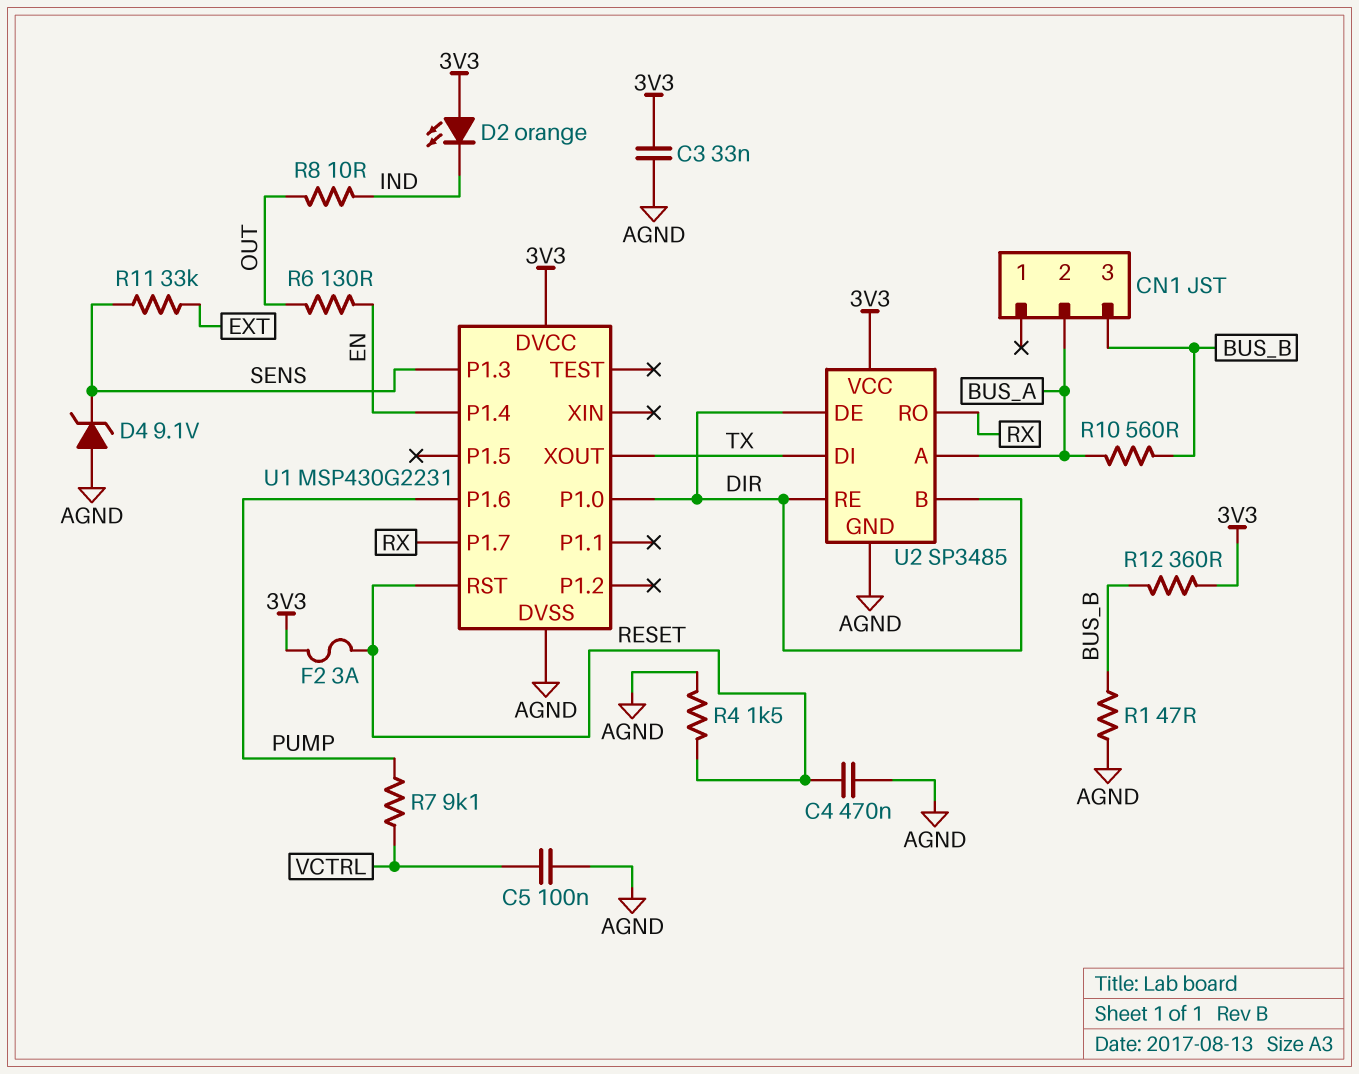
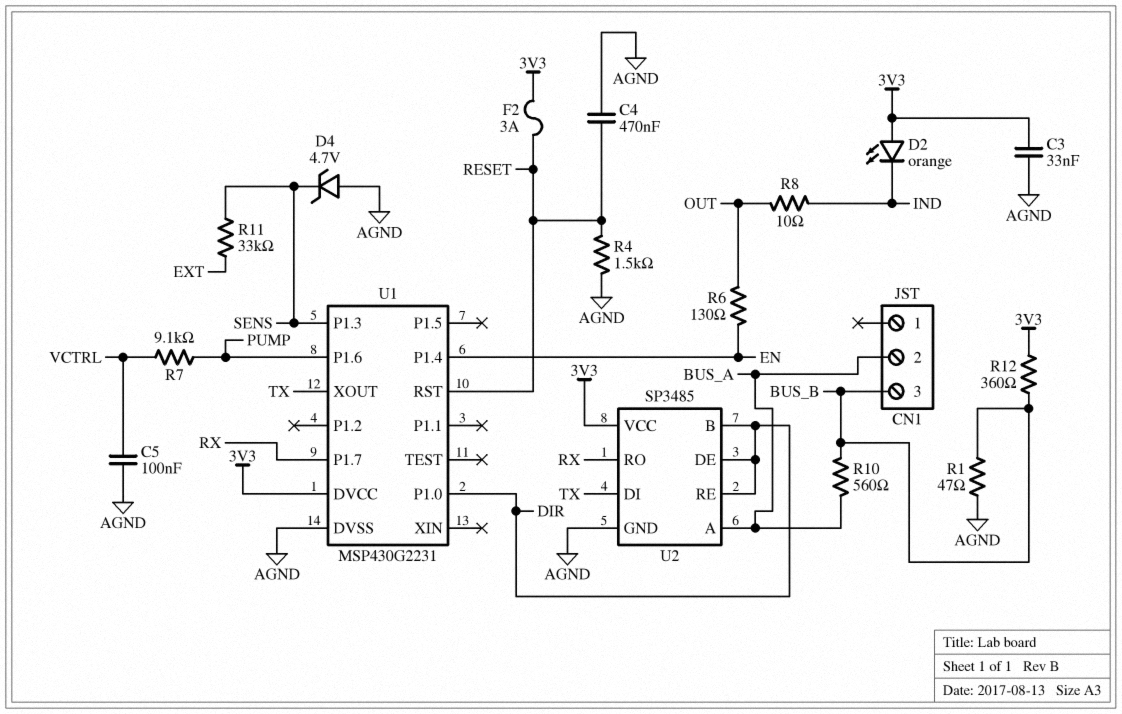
D4: zener 9.1V (A AGND, K SENS) -> zener 4.7V (A AGND, K SENS)

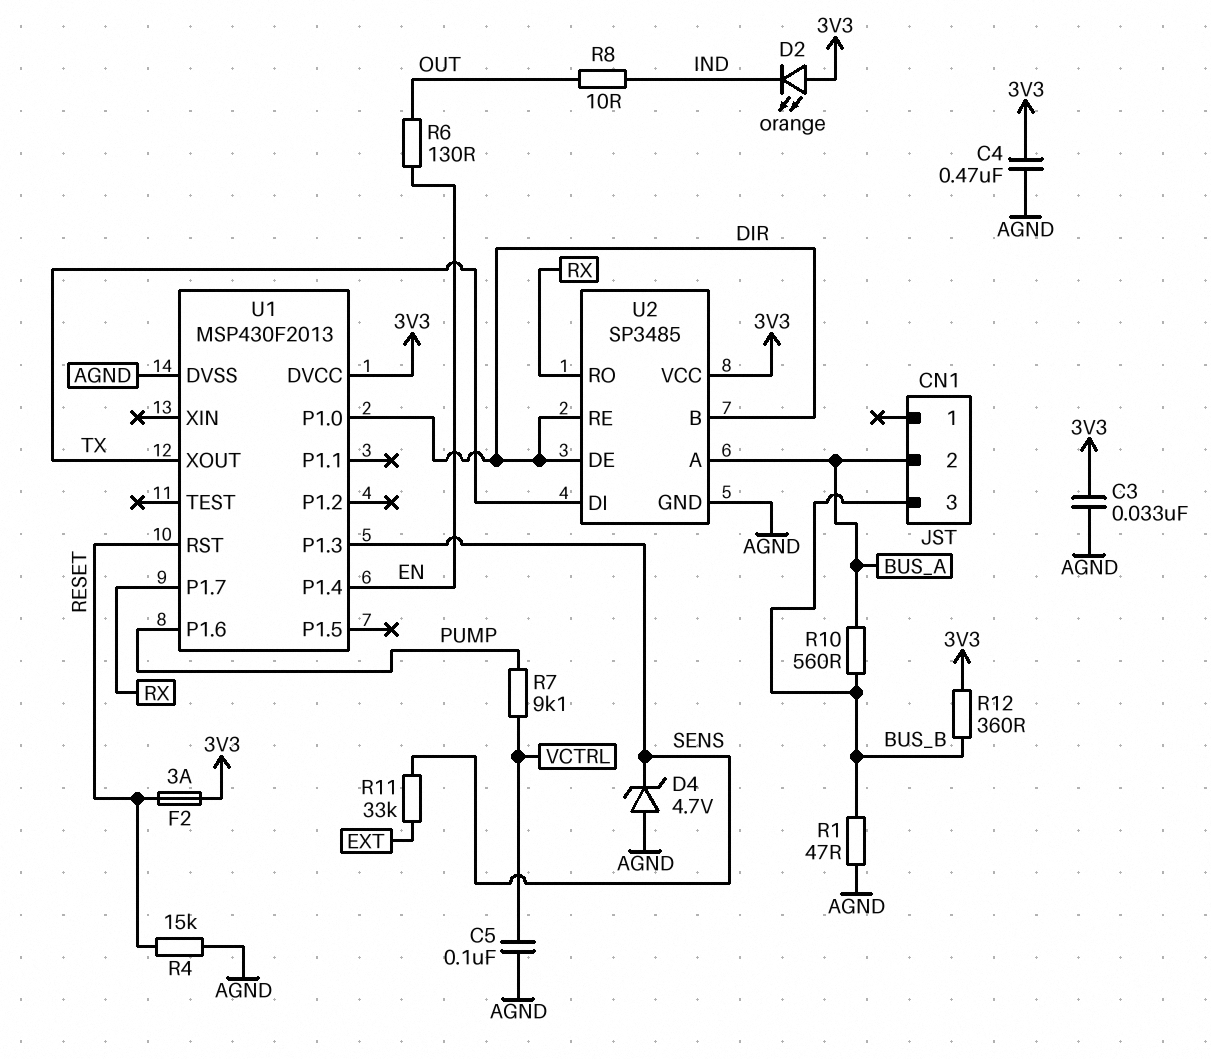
C4: 470nF (AGND, RESET) -> 470nF (3V3, AGND)
R4: 1.5k (AGND, RESET) -> 15k (AGND, RESET)
U1: MSP430G2231 -> MSP430F2013

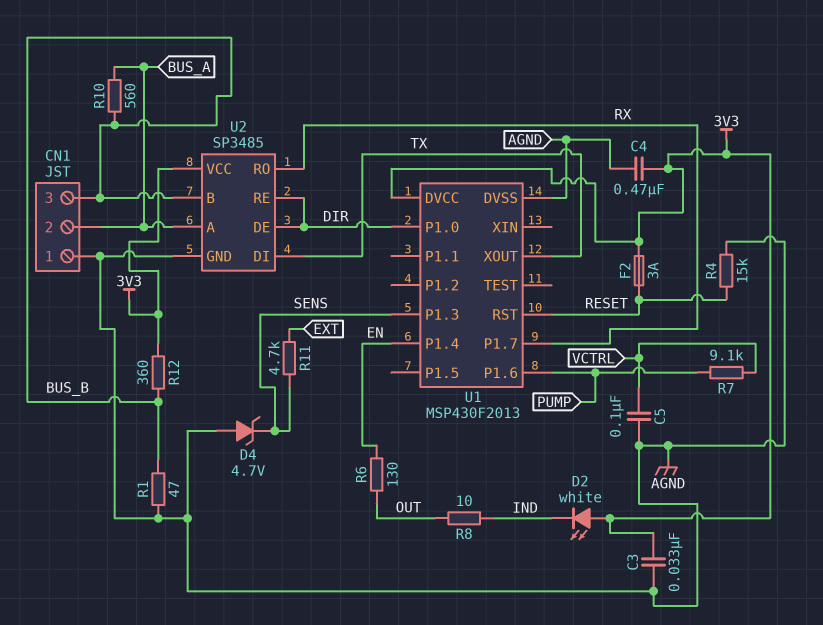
CN1 pin 1: none -> AGND
D2: LED orange (A 3V3, K IND) -> LED white (A 3V3, K IND)
R11: 33k (EXT, SENS) -> 4.7k (EXT, SENS)
U2 pin B: DIR -> BUS_B

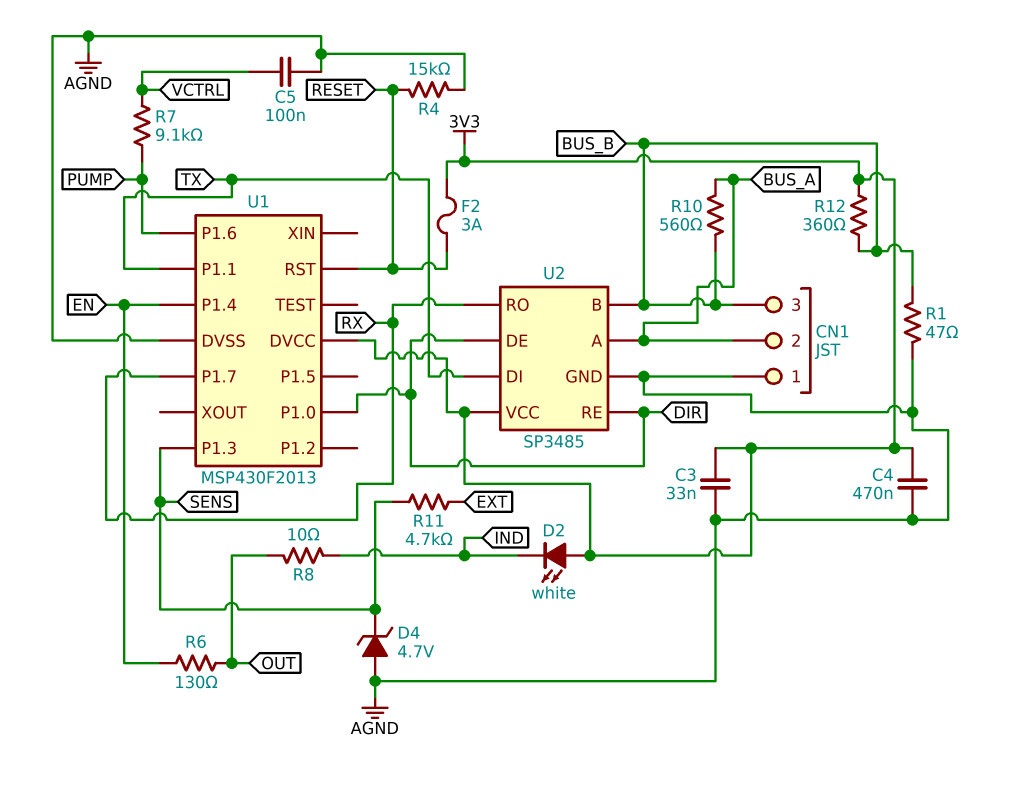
U1 pin P1.1: none -> TX
U1 pin XOUT: TX -> none

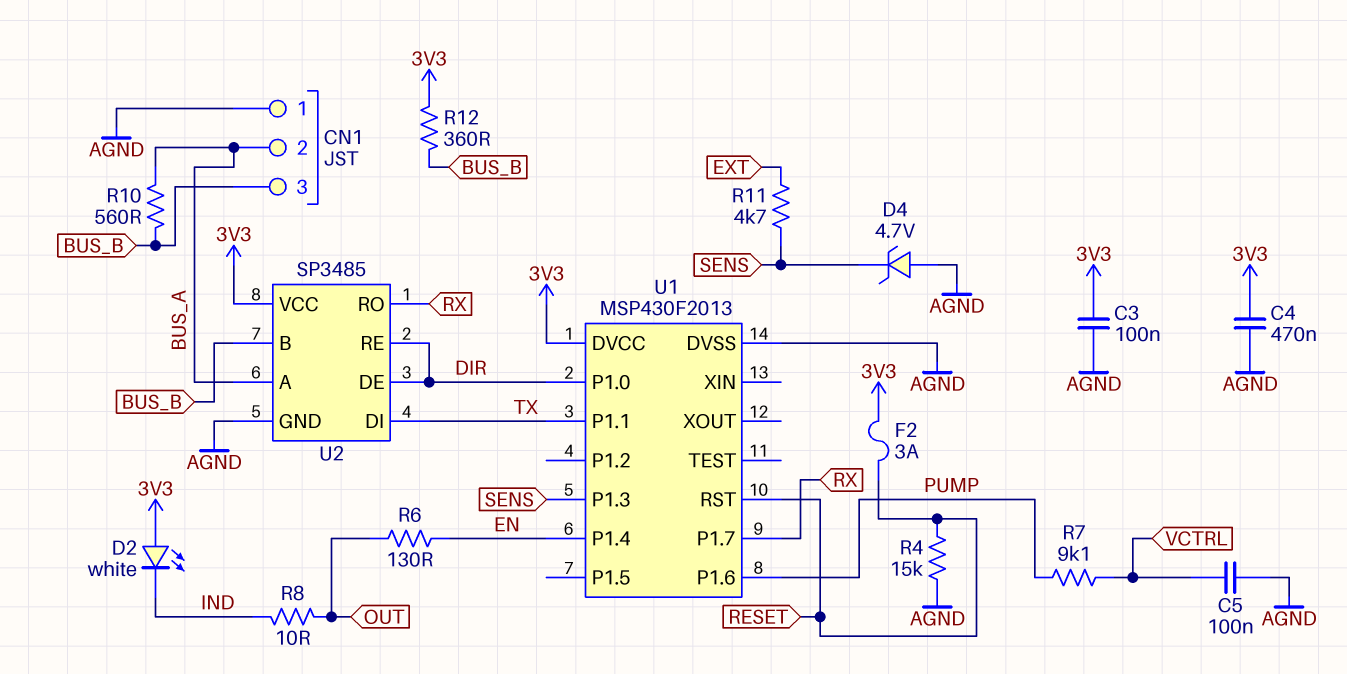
C3: 33nF (3V3, AGND) -> 100nF (3V3, AGND)
R1: 47 (AGND, BUS_B) -> none

